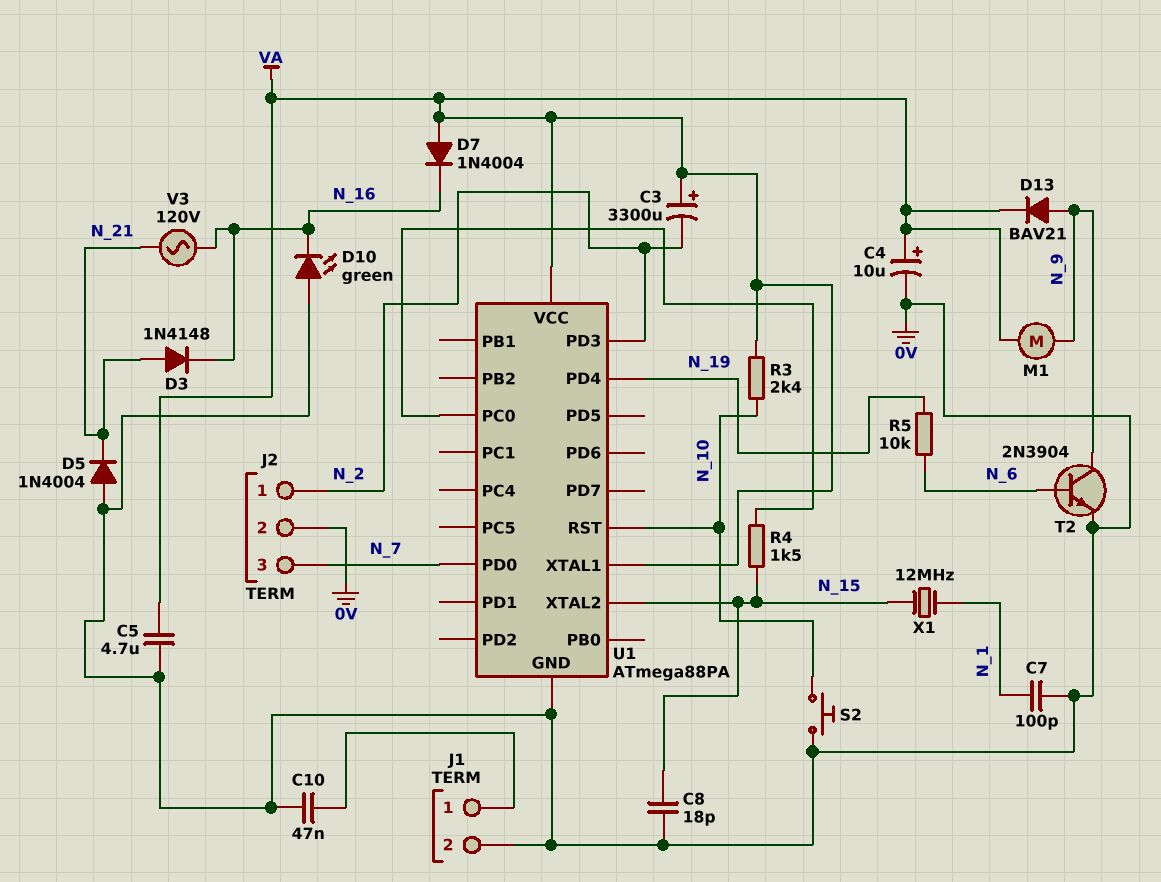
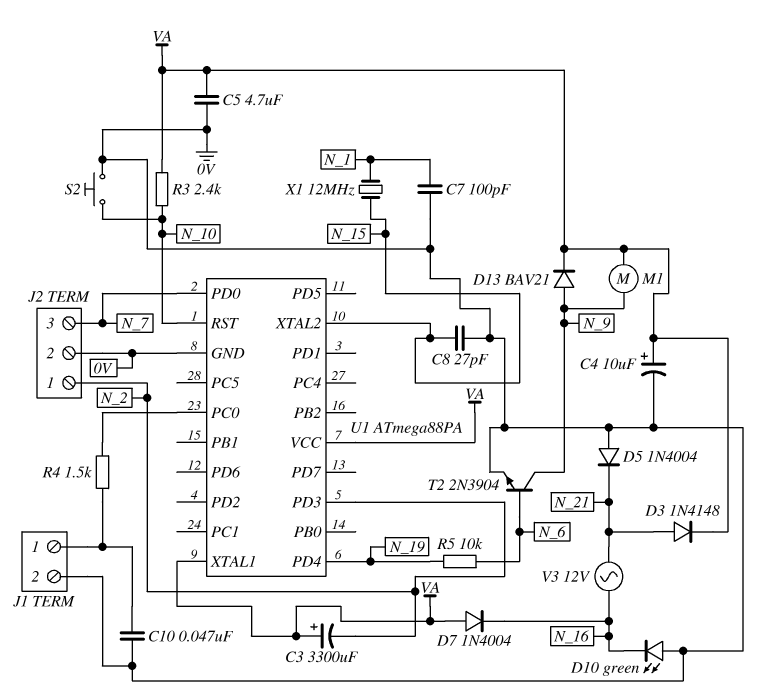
C8: 18pF (0V, N_15) -> 27pF (0V, N_15)
D3: diode 1N4148 (A N_21, K N_16) -> diode 1N4148 (A N_21, K VA)
R4: 1.5k (N_15, U1/PC0) -> 1.5k (J1/1, U1/PC0)
V3: AC 120V (N_16, N_21) -> AC 12V (N_16, N_21)

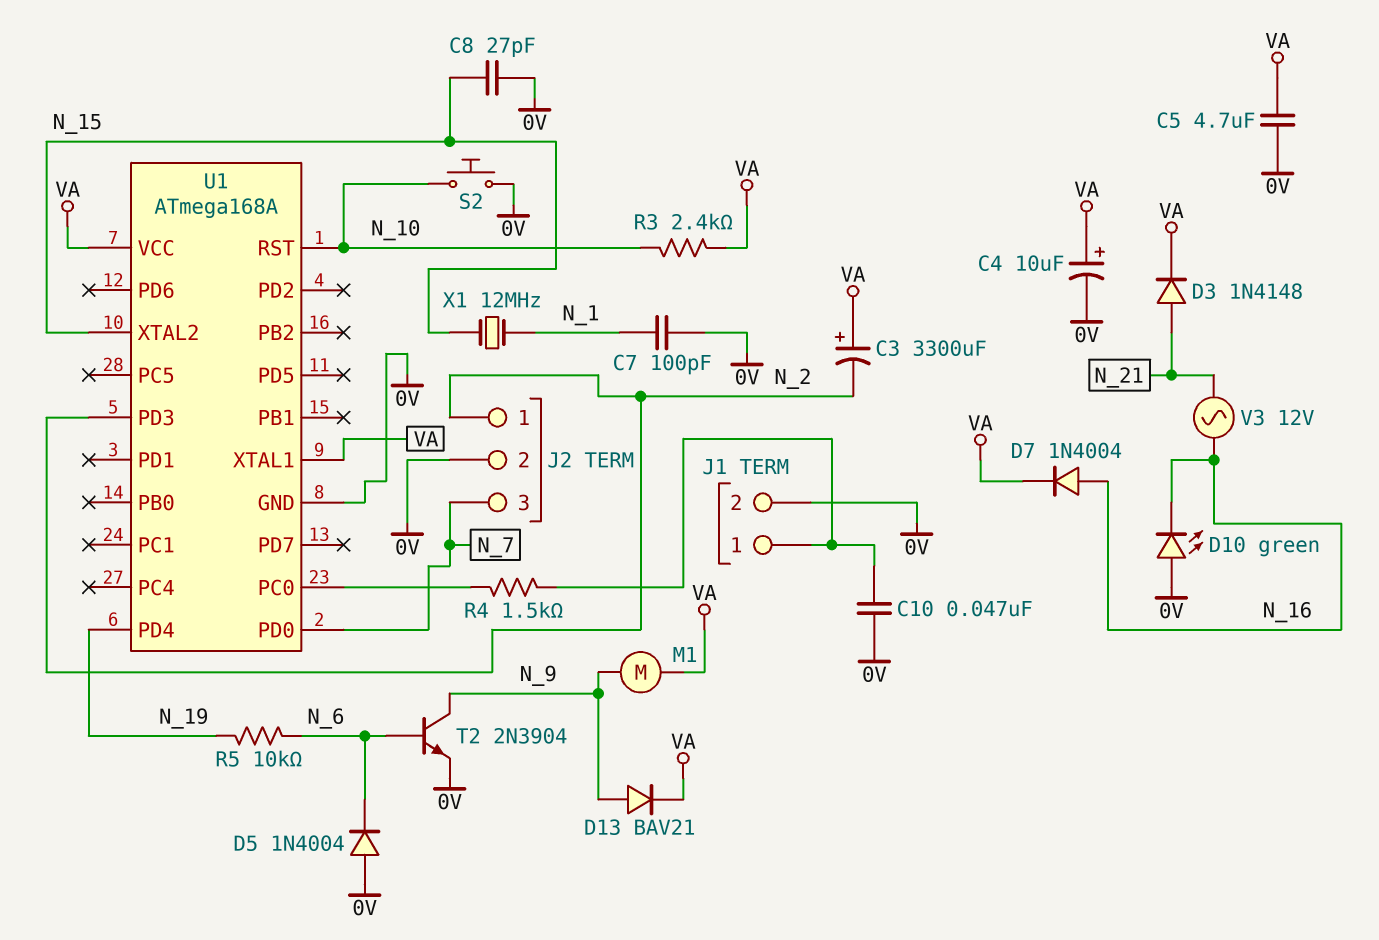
D5: diode 1N4004 (A 0V, K N_21) -> diode 1N4004 (A 0V, K N_6)
D7: diode 1N4004 (A VA, K N_16) -> diode 1N4004 (A N_16, K VA)
U1: ATmega88PA -> ATmega168A

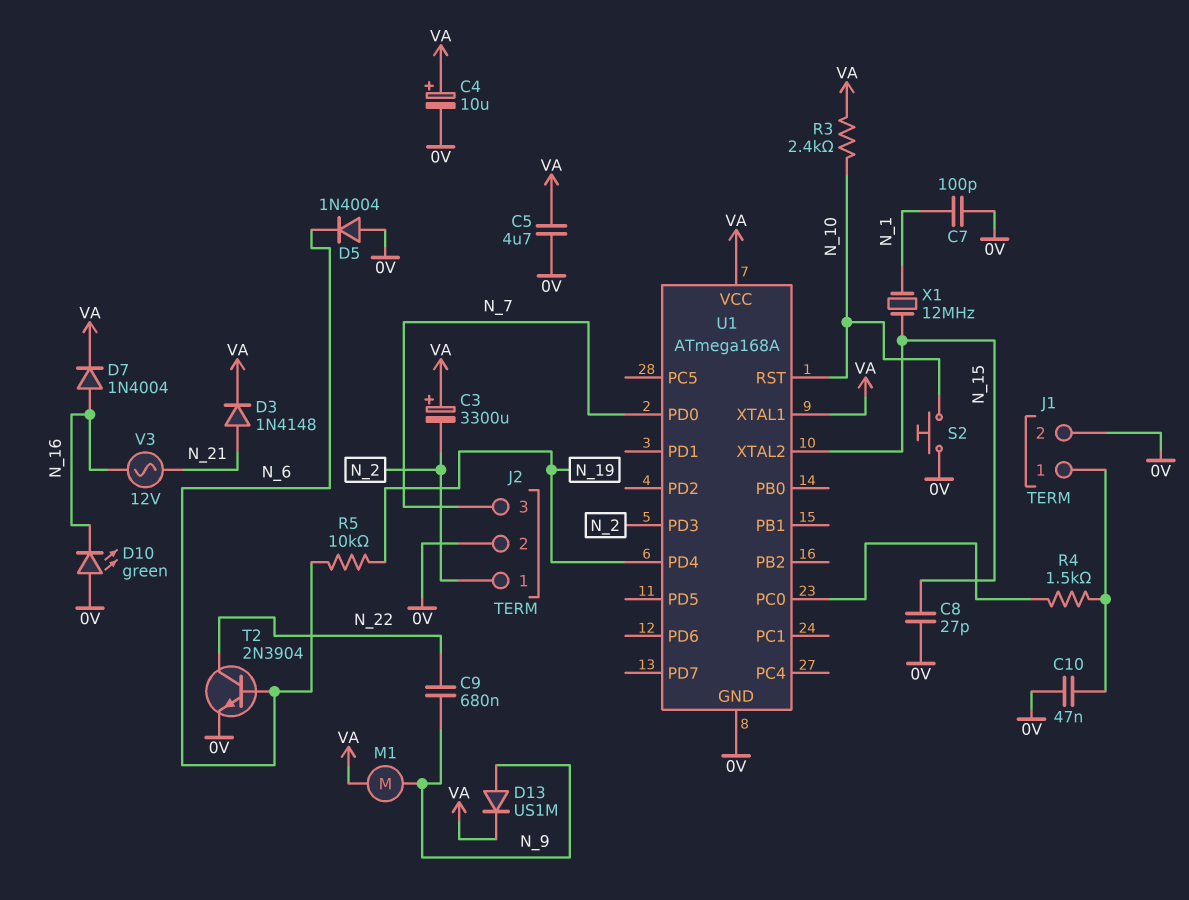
C9: none -> 680nF (N_9, N_22)
D13: diode BAV21 (A N_9, K VA) -> diode US1M (A N_9, K VA)
T2: NPN 2N3904 (B N_6, C N_9, E 0V) -> NPN 2N3904 (B N_6, C N_22, E 0V)

